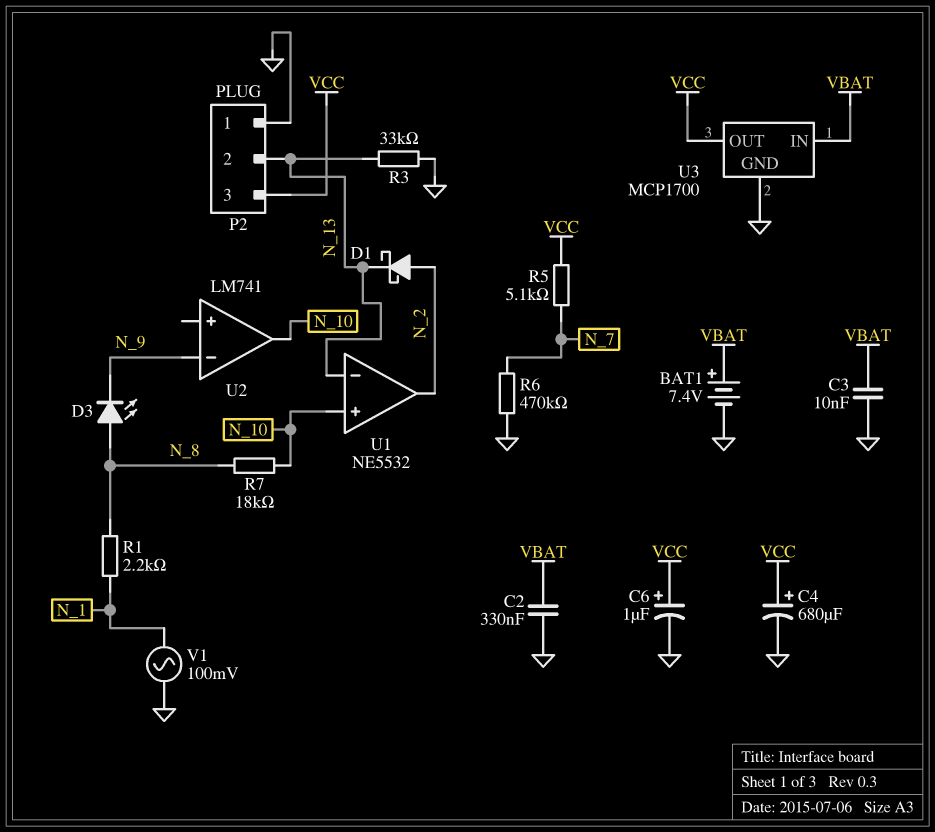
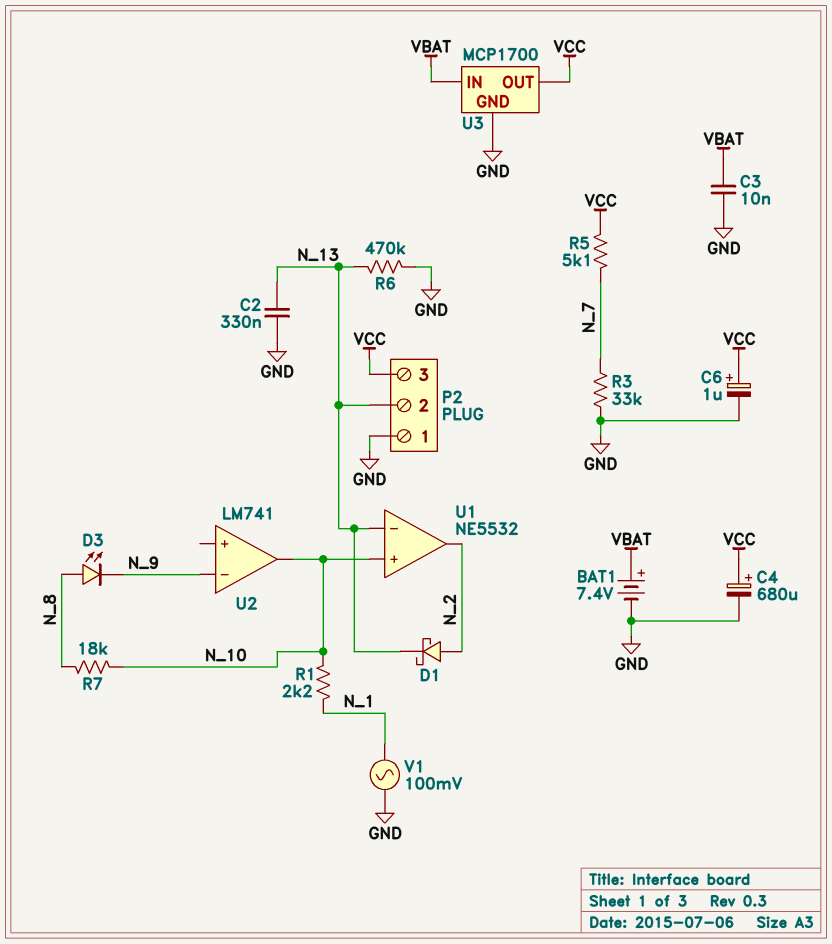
C2: 330nF (GND, VBAT) -> 330nF (GND, N_13)
R1: 2.2k (N_1, N_8) -> 2.2k (N_1, N_10)
R3: 33k (GND, N_13) -> 33k (GND, N_7)
R6: 470k (GND, N_7) -> 470k (GND, N_13)

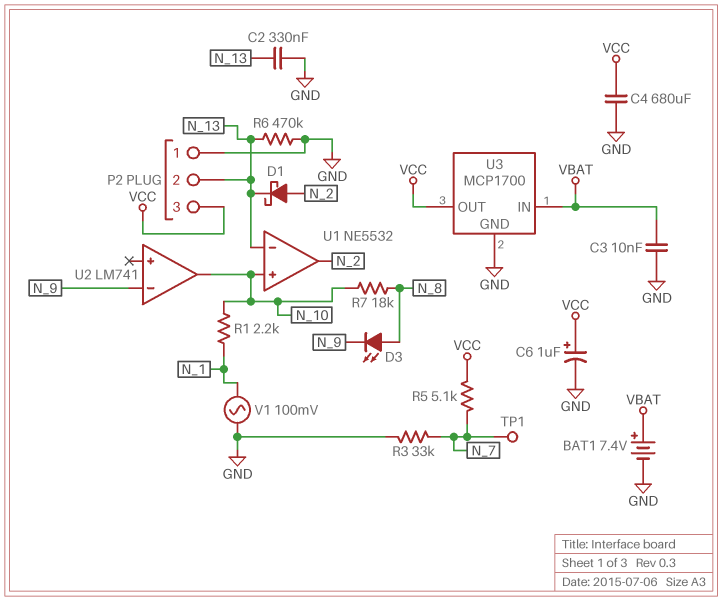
C4: 680uF (plus VCC, minus GND) -> 680uF (GND, VCC)
TP1: none -> test point (N_7)

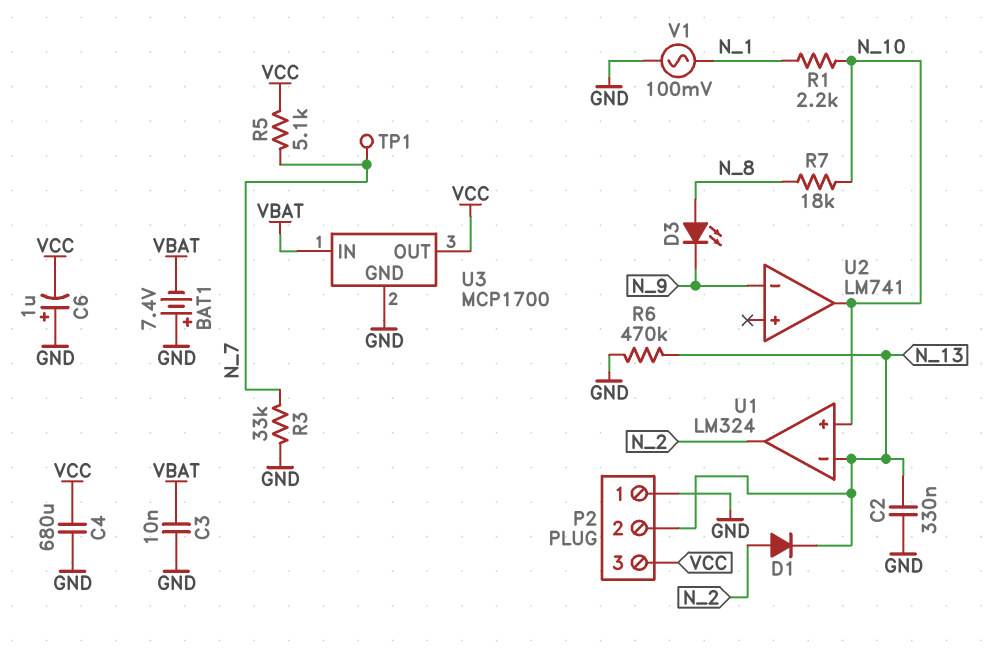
BAT1: 7.4V (plus VBAT, minus GND) -> 7.4V (plus GND, minus VBAT)
C6: 1uF (plus VCC, minus GND) -> 1uF (plus GND, minus VCC)
D1: schottky (A N_2, K N_13) -> diode (A N_2, K N_13)
U1: NE5532 -> LM324

